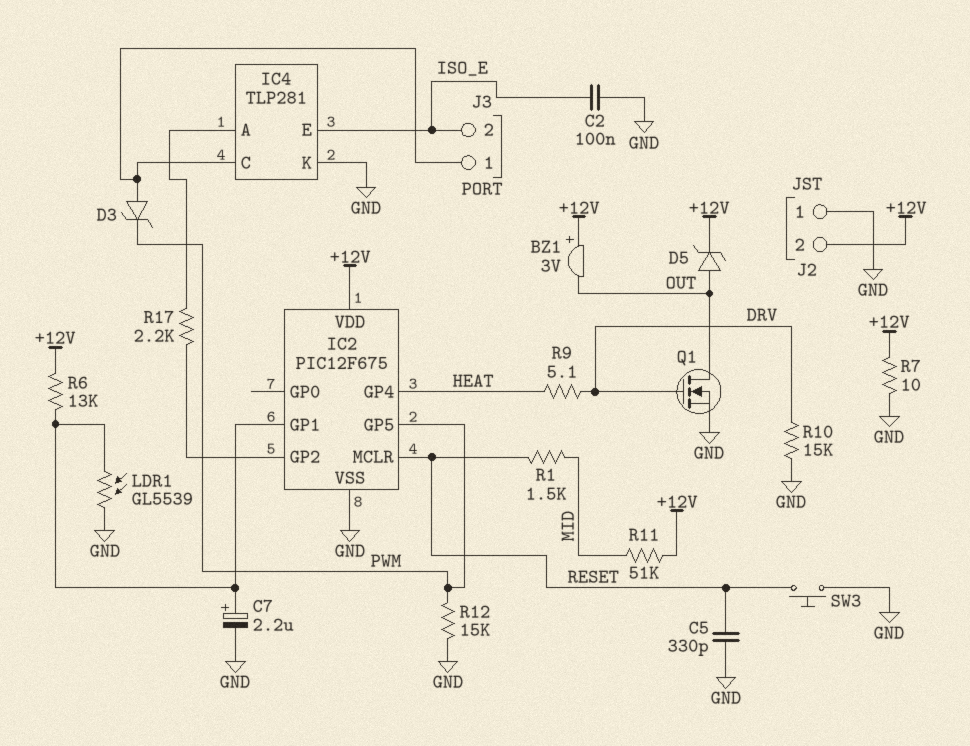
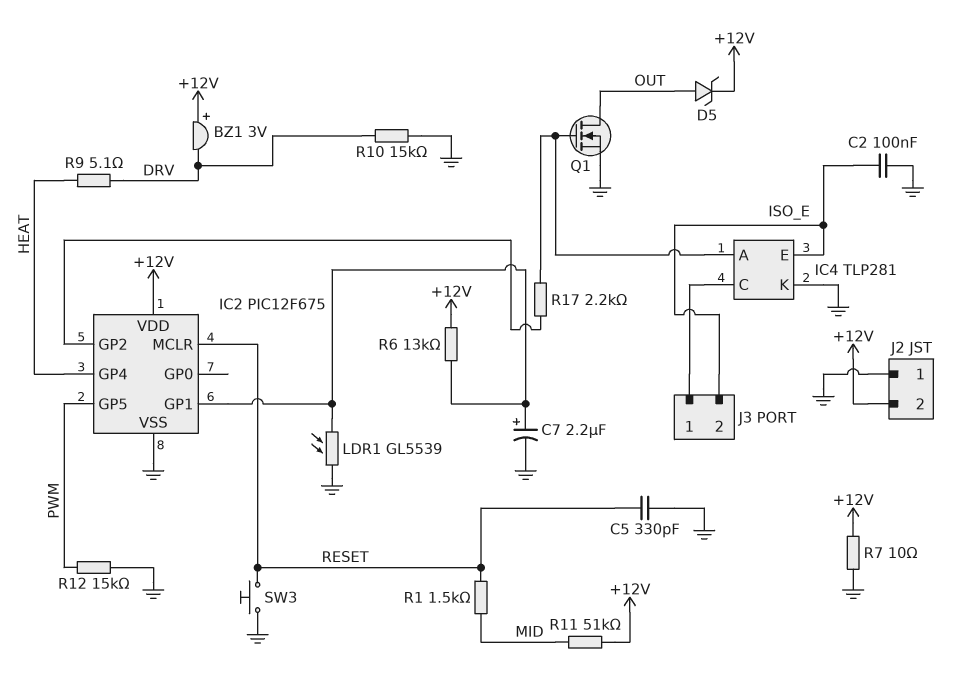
BZ1: buzzer 3V (plus +12V, minus OUT) -> buzzer 3V (plus +12V, minus DRV)
D3: zener (A IC4/C, K PWM) -> none
Q1: NMOS (G DRV, D OUT, S GND) -> NMOS (G IC4/A, D OUT, S GND)

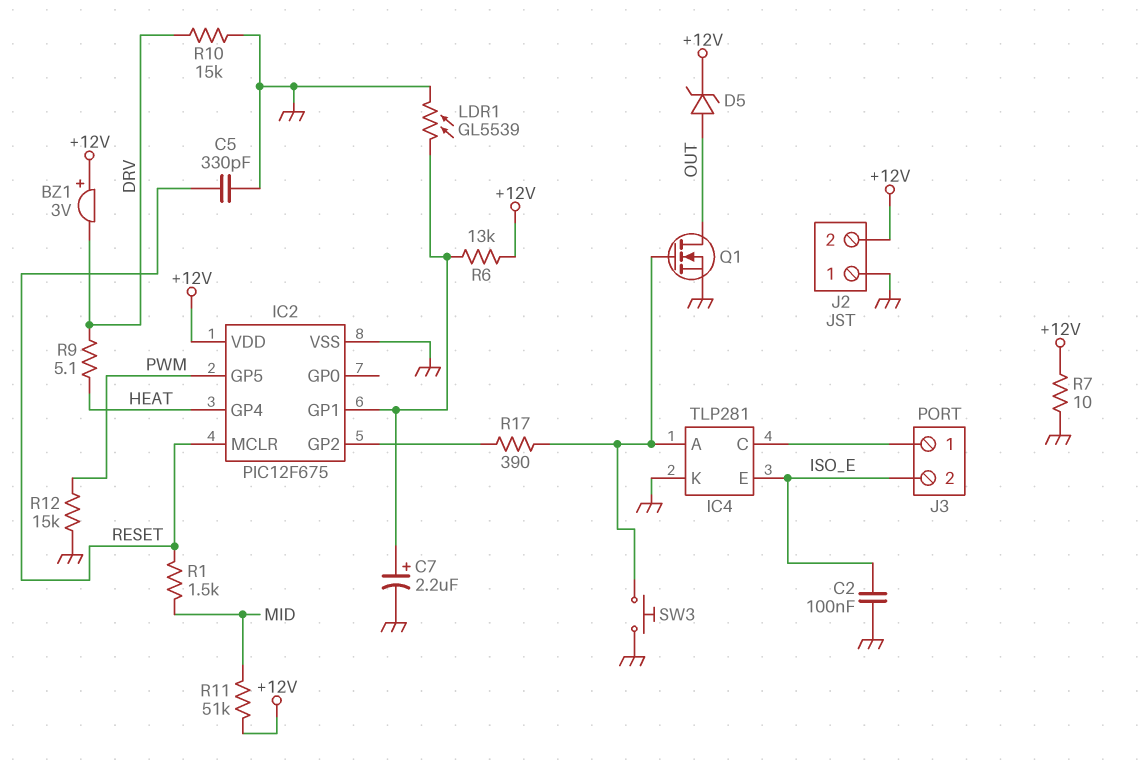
R17: 2.2k (IC2/GP2, IC4/A) -> 390 (IC2/GP2, IC4/A)
SW3: button (GND, RESET) -> button (GND, IC4/A)

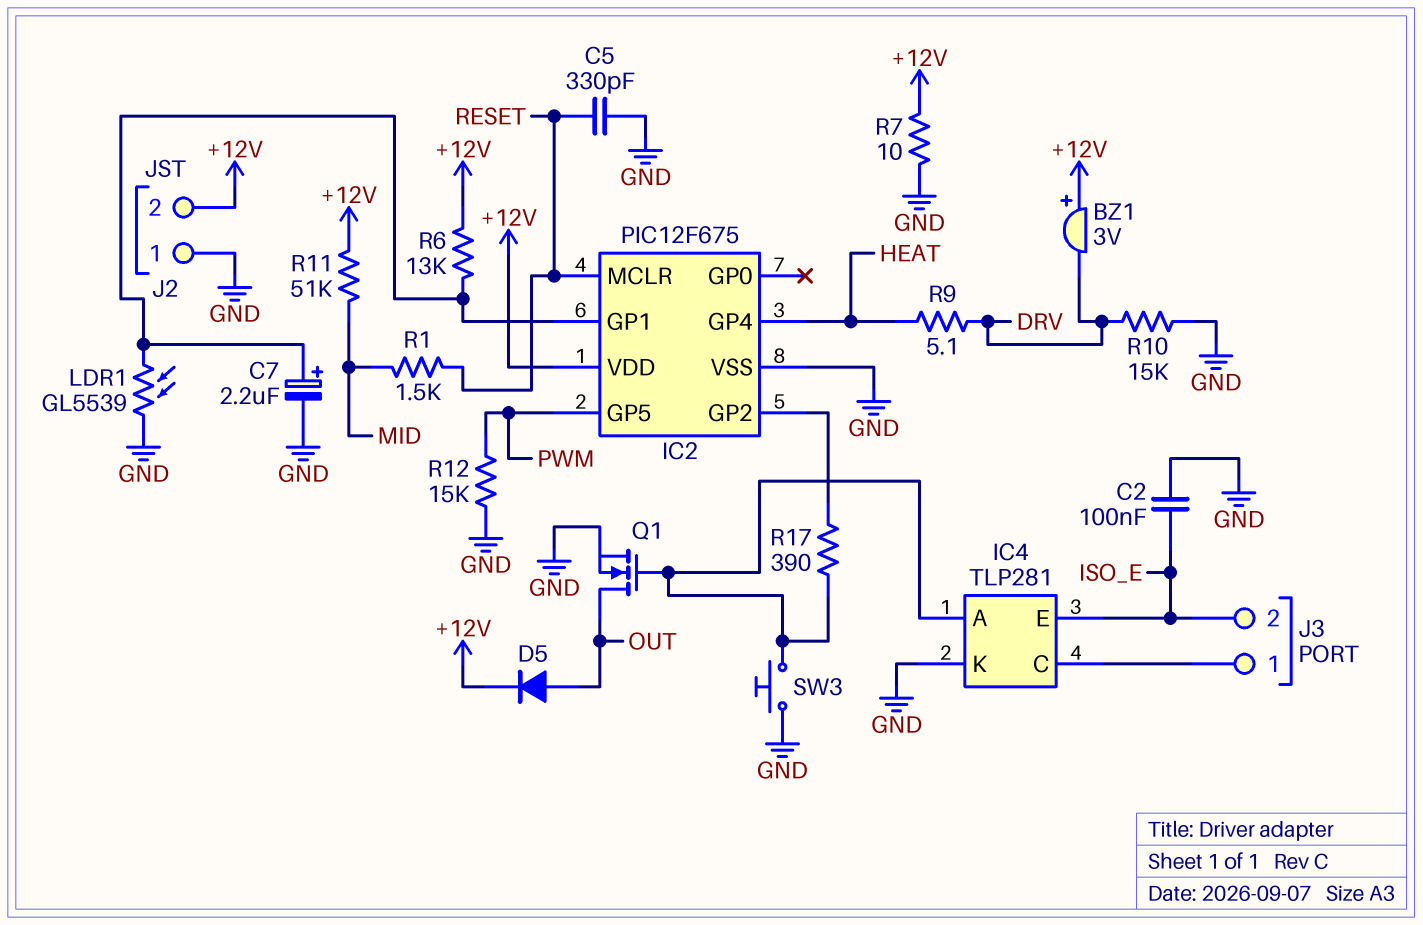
D5: zener (A OUT, K +12V) -> diode (A OUT, K +12V)

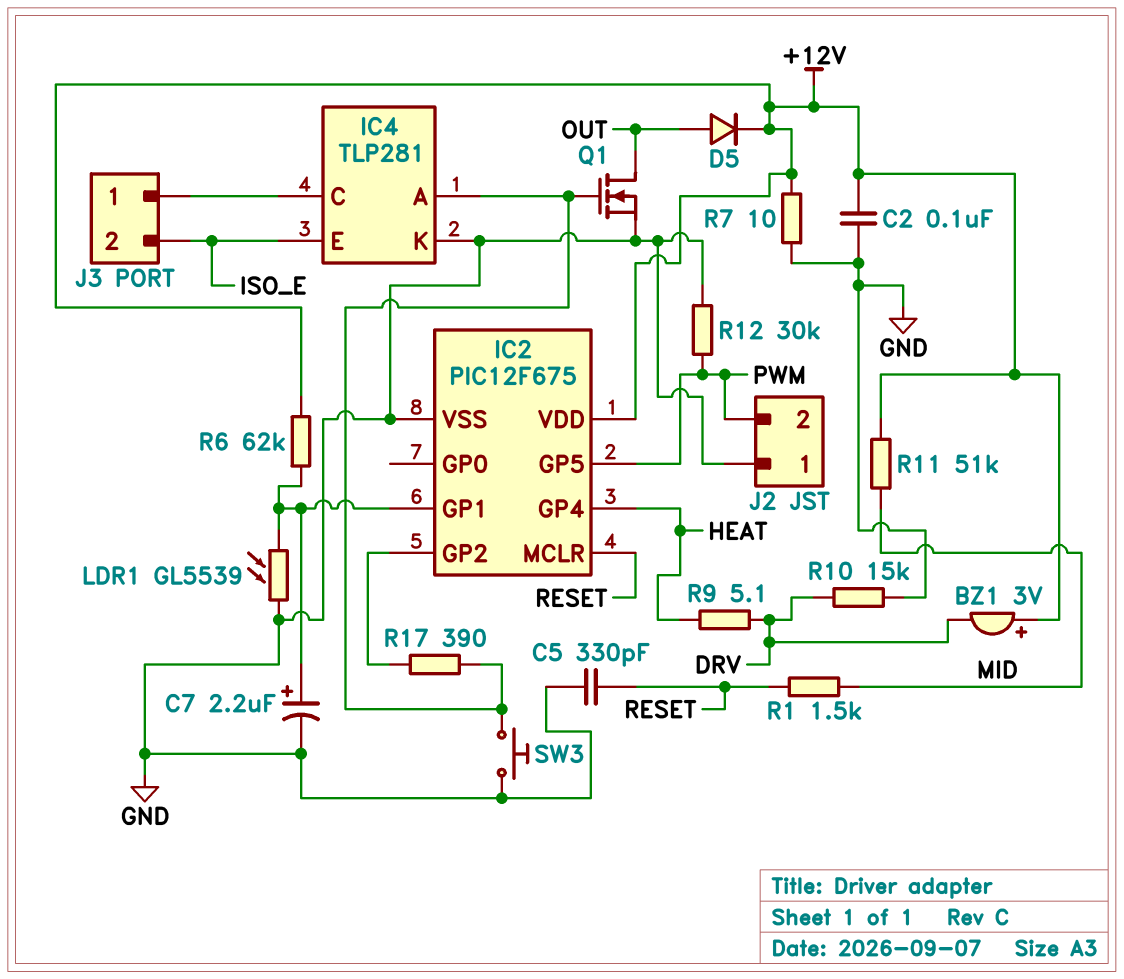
C2: 100nF (GND, ISO_E) -> 100nF (+12V, GND)
J2 pin 2: +12V -> PWM
R6: 13k (+12V, IC2/GP1) -> 62k (+12V, IC2/GP1)
R12: 15k (GND, PWM) -> 30k (GND, PWM)

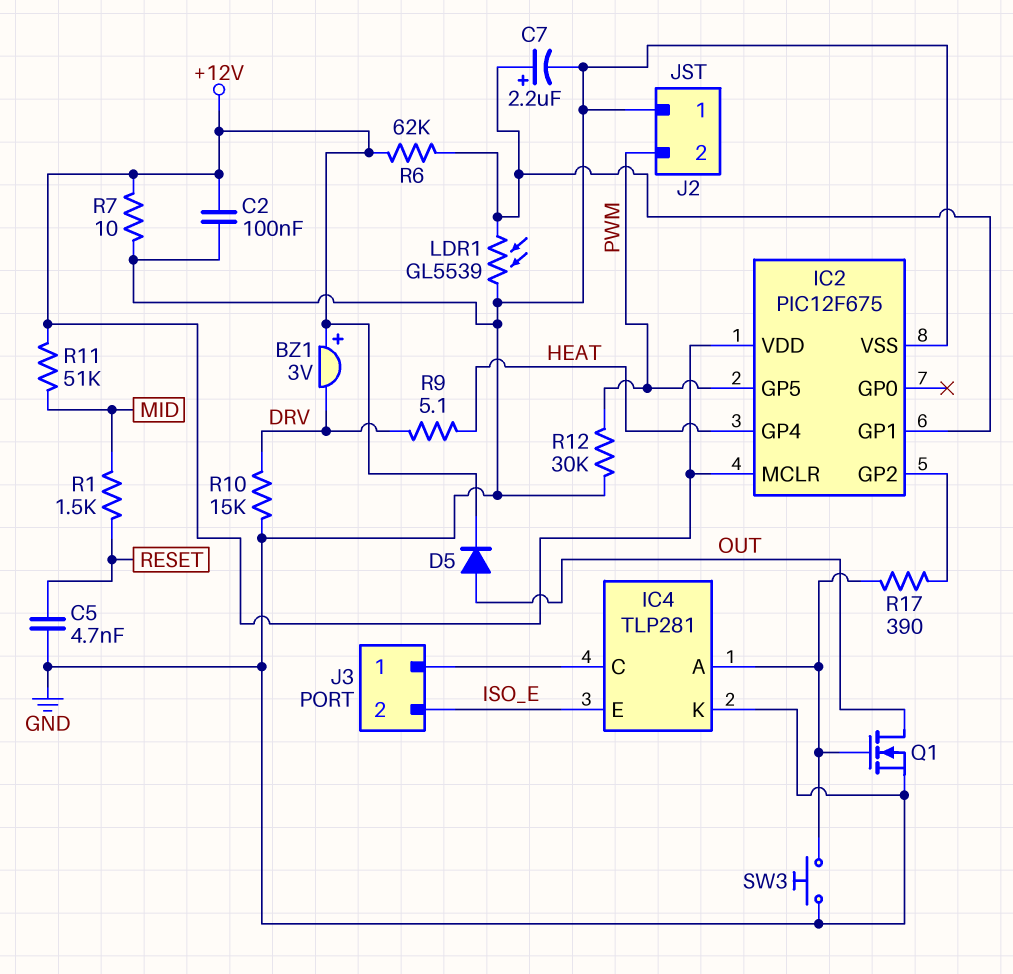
C5: 330pF (GND, RESET) -> 4.7nF (GND, RESET)
IC2 pin MCLR: RESET -> +12V

